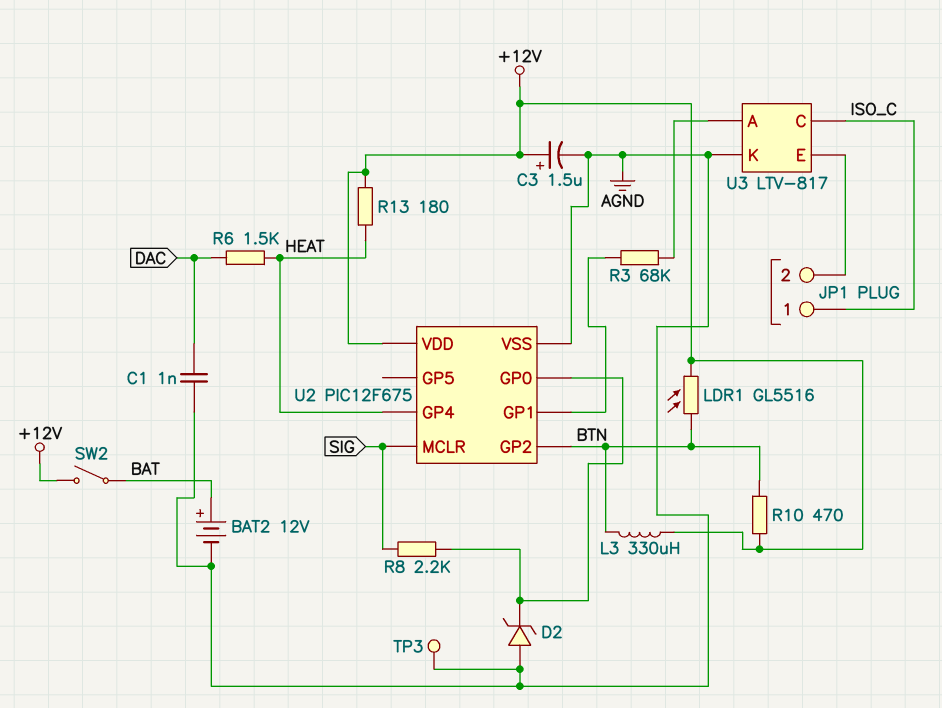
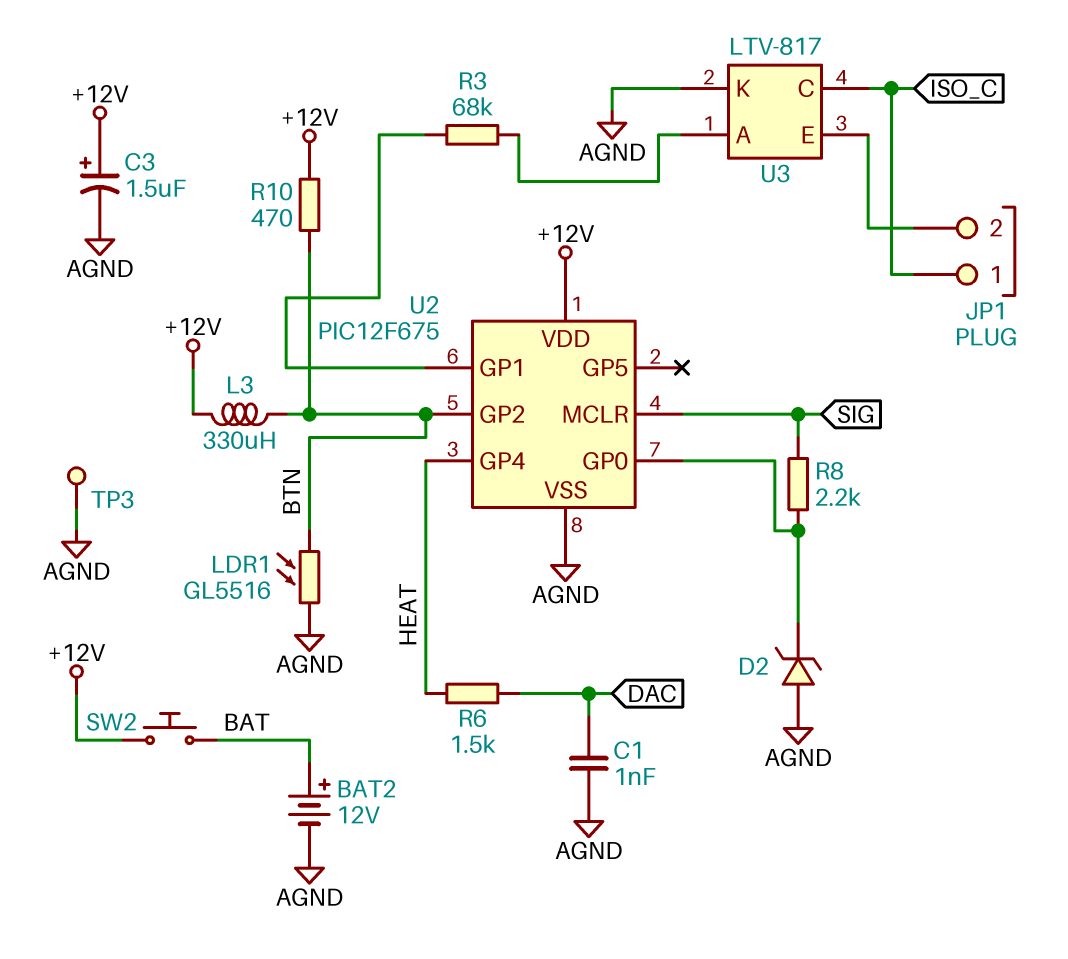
LDR1: GL5516 (+12V, BTN) -> GL5516 (AGND, BTN)
R13: 180 (+12V, HEAT) -> none
SW2: switch (+12V, BAT) -> button (+12V, BAT)

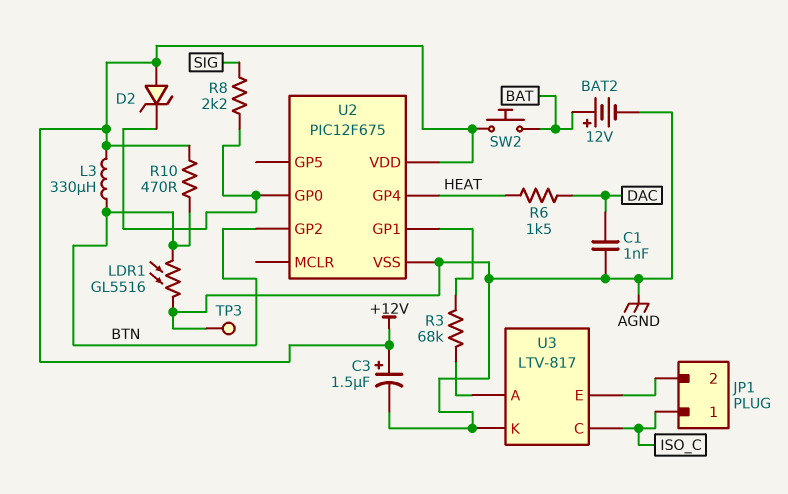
D2: zener (A AGND, K U2/GP0) -> zener (A +12V, K U2/GP0)
U2 pin MCLR: SIG -> none

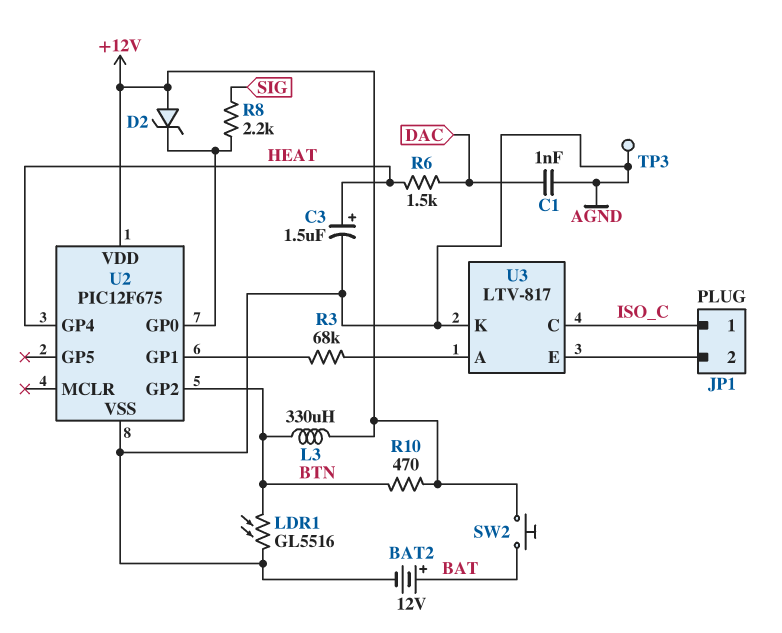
C3: 1.5uF (plus +12V, minus AGND) -> 1.5uF (plus HEAT, minus AGND)

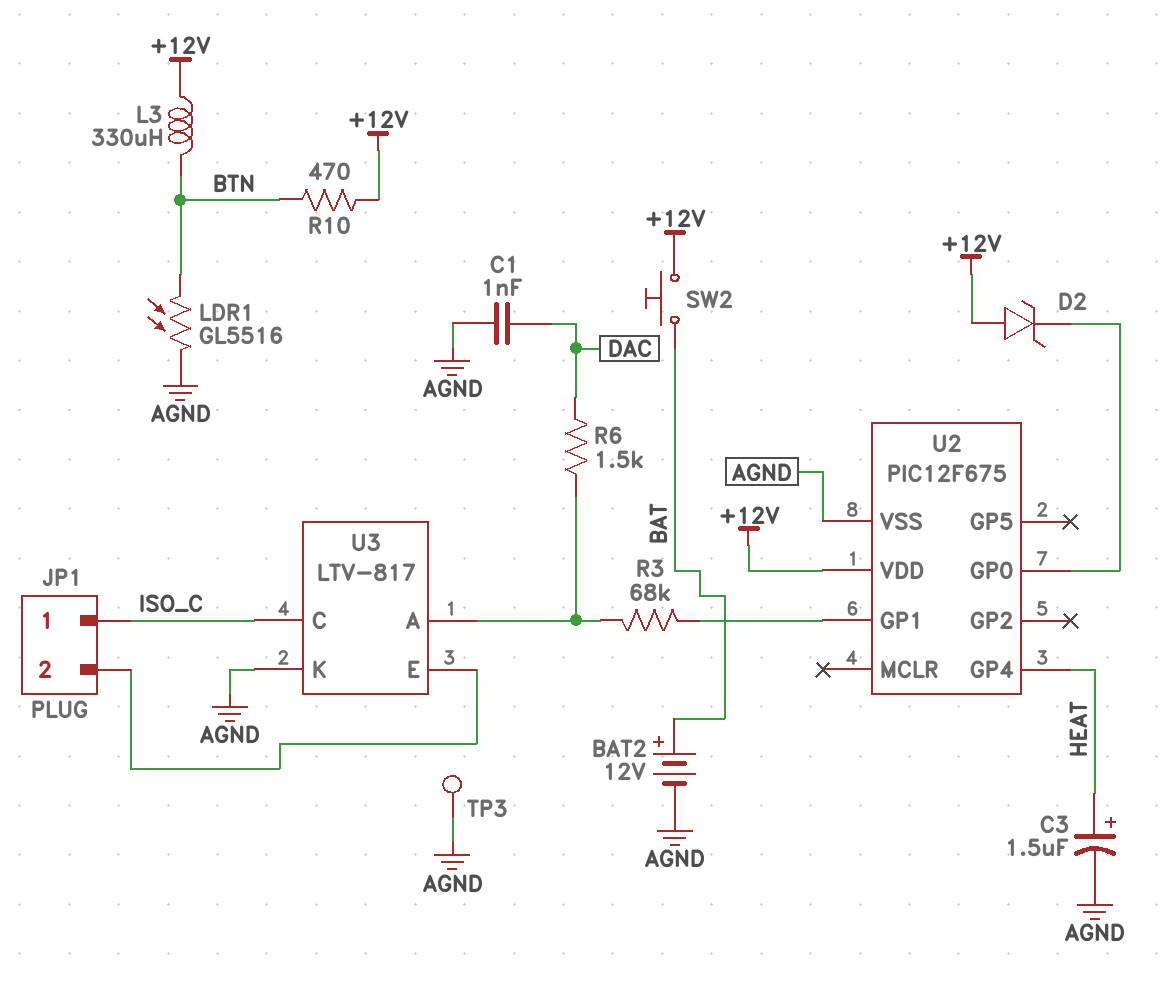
R6: 1.5k (DAC, HEAT) -> 1.5k (DAC, U3/A)
R8: 2.2k (SIG, U2/GP0) -> none
U2 pin GP2: BTN -> none

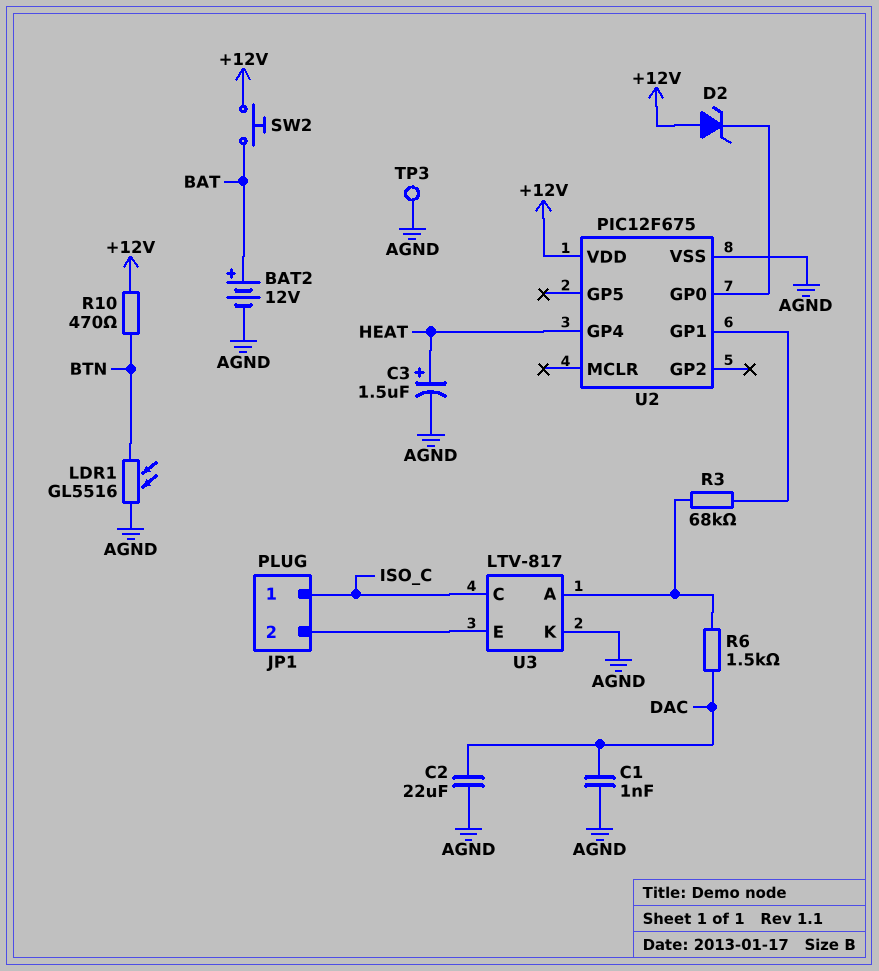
C2: none -> 22uF (AGND, DAC)
L3: 330uH (+12V, BTN) -> none

